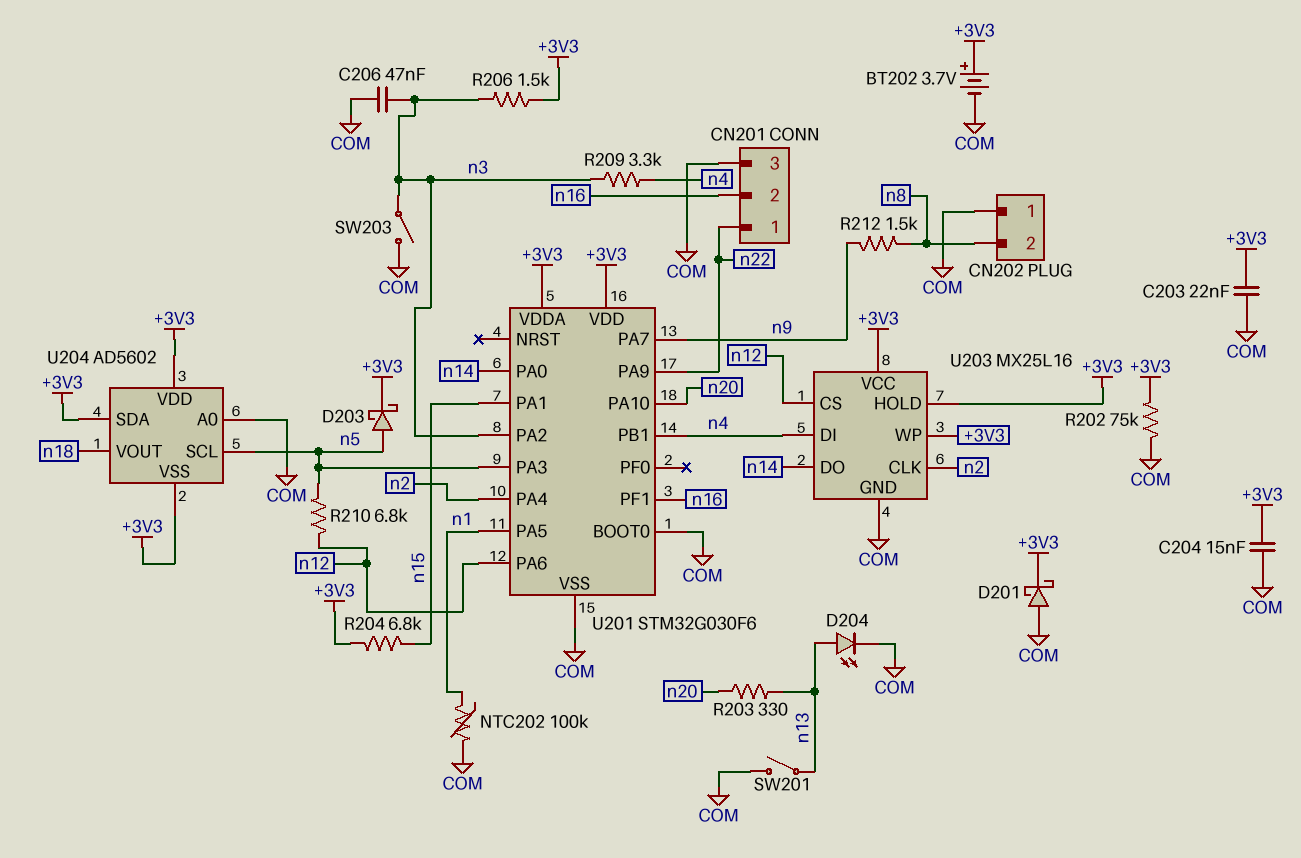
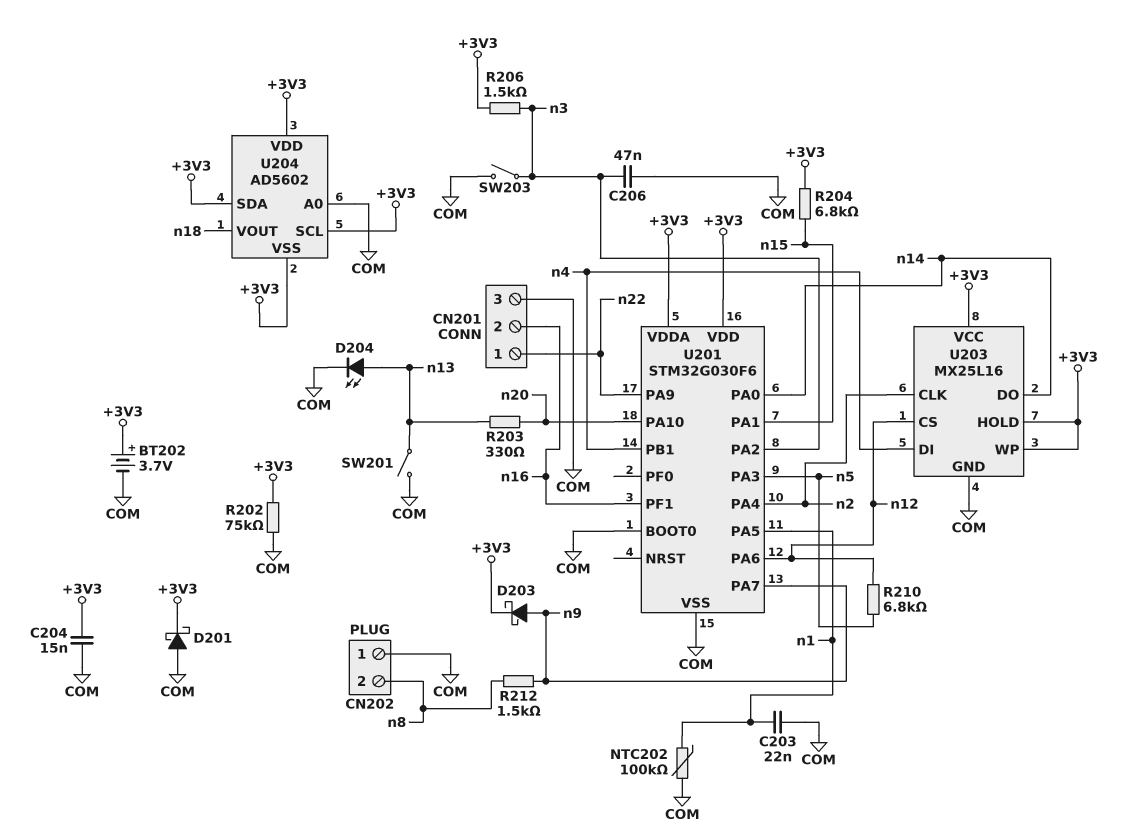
C203: 22nF (+3V3, COM) -> 22nF (COM, n1)
D203: schottky (A n5, K +3V3) -> schottky (A n9, K +3V3)
R209: 3.3k (n3, n4) -> none
U204 pin SCL: n5 -> +3V3

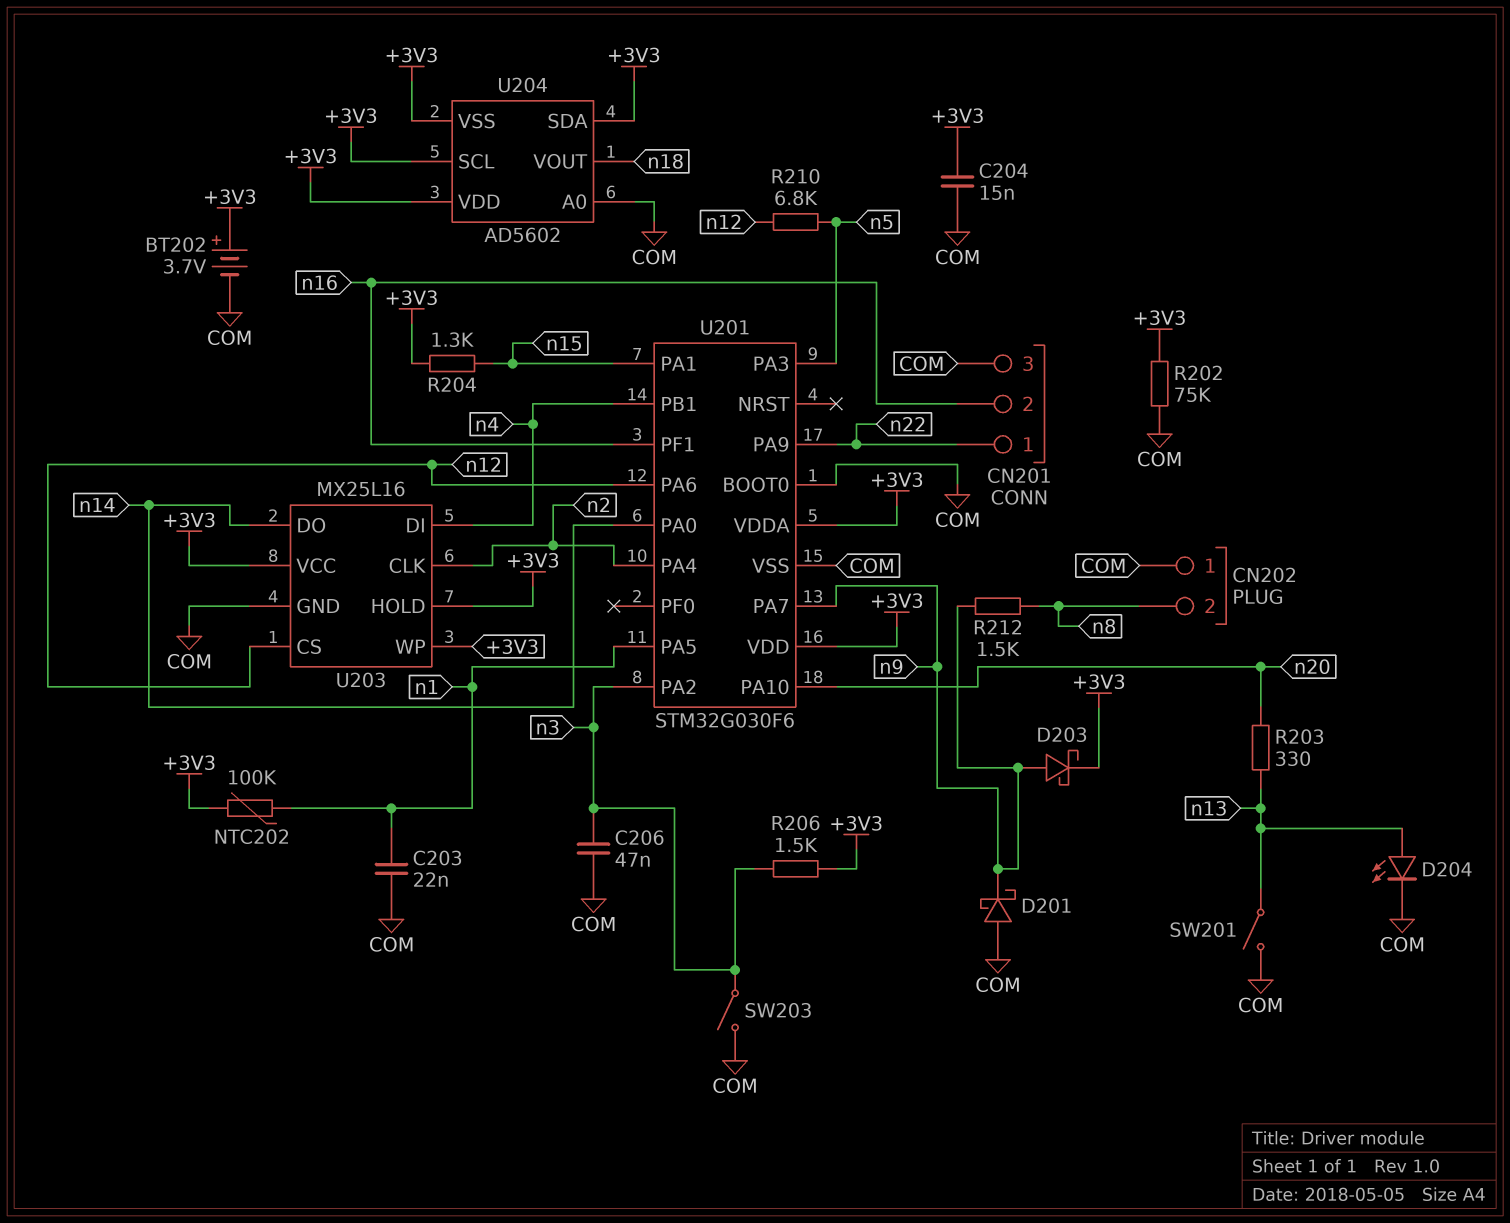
D201: schottky (A COM, K +3V3) -> schottky (A COM, K n9)
NTC202: 100k (COM, n1) -> 100k (+3V3, n1)
R204: 6.8k (+3V3, n15) -> 1.3k (+3V3, n15)

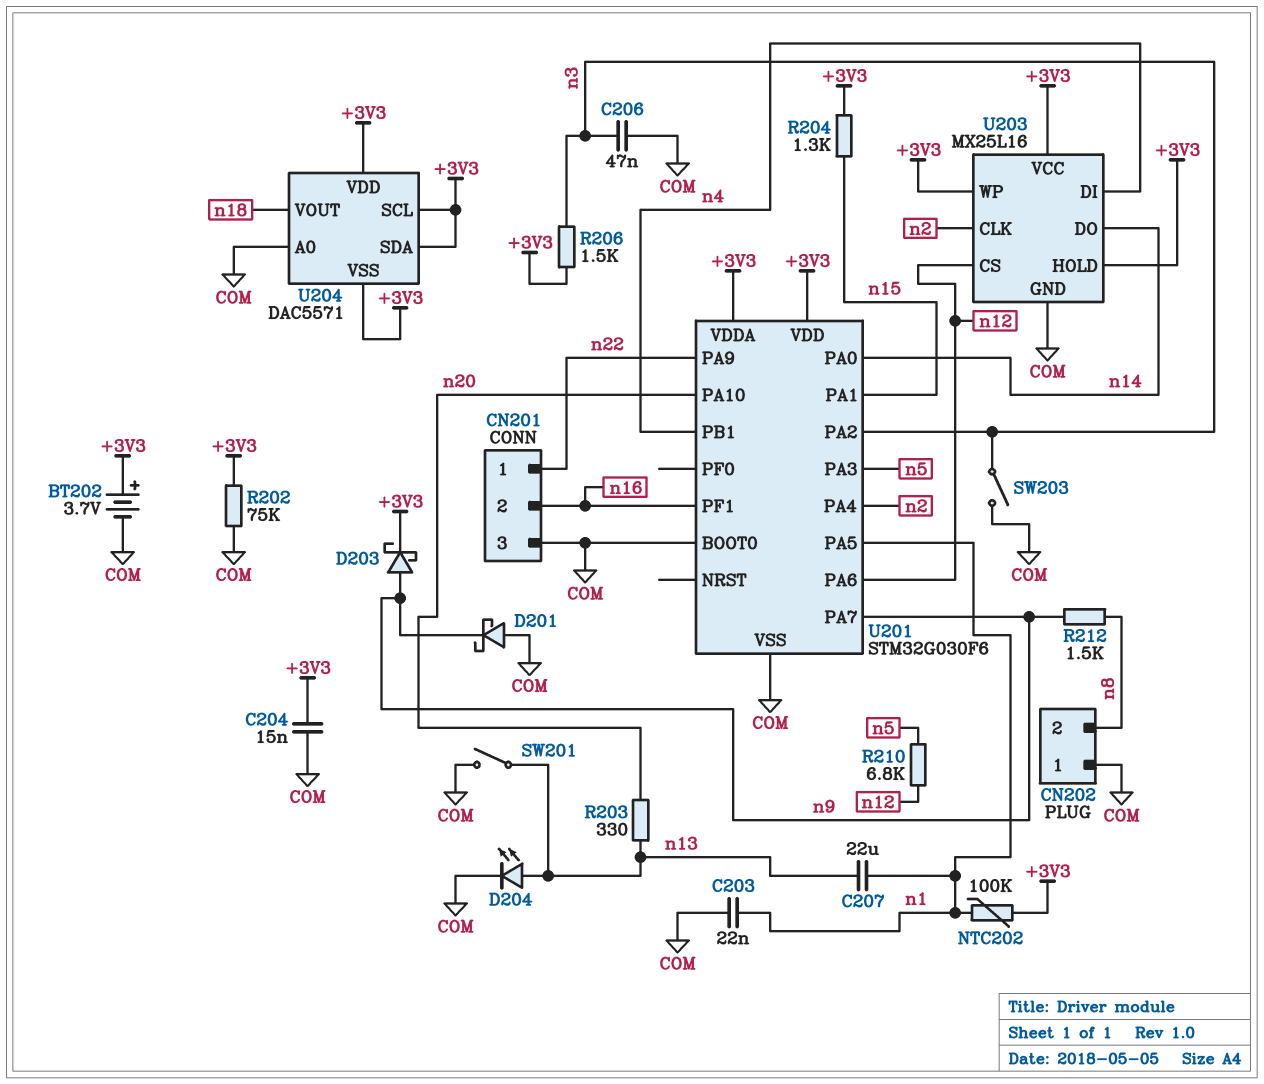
C207: none -> 22uF (n1, n13)
U204: AD5602 -> DAC5571

